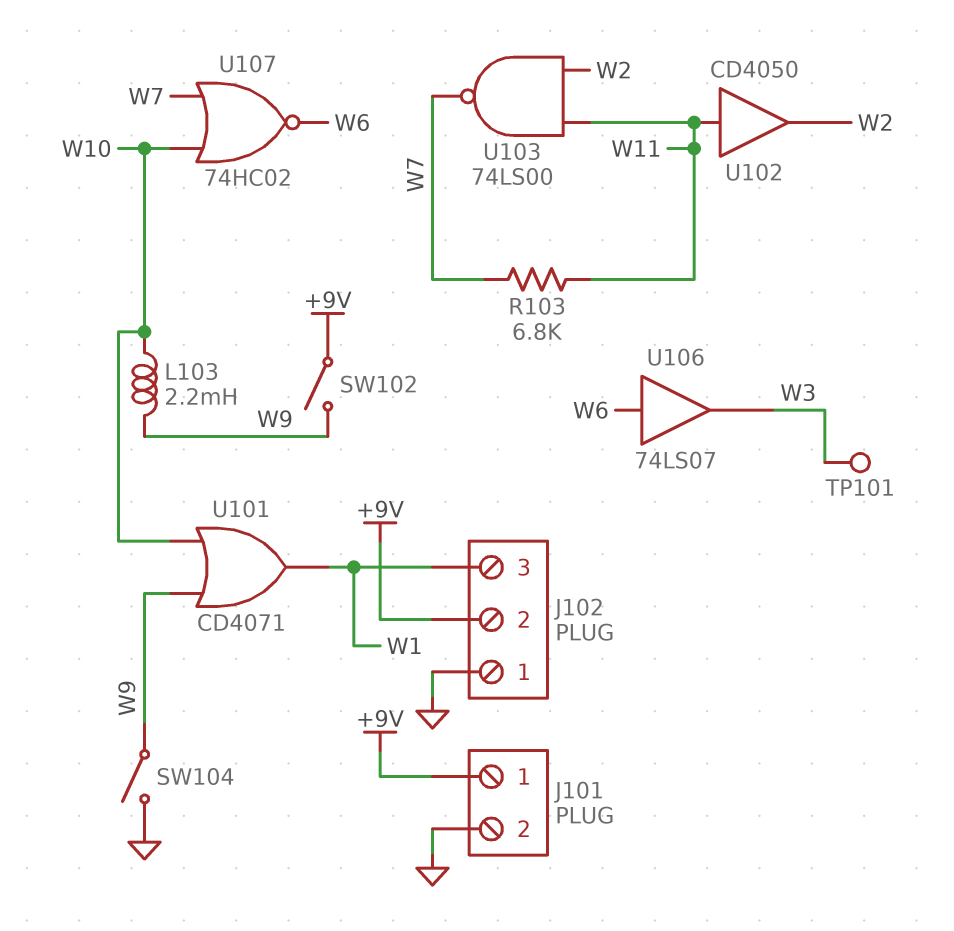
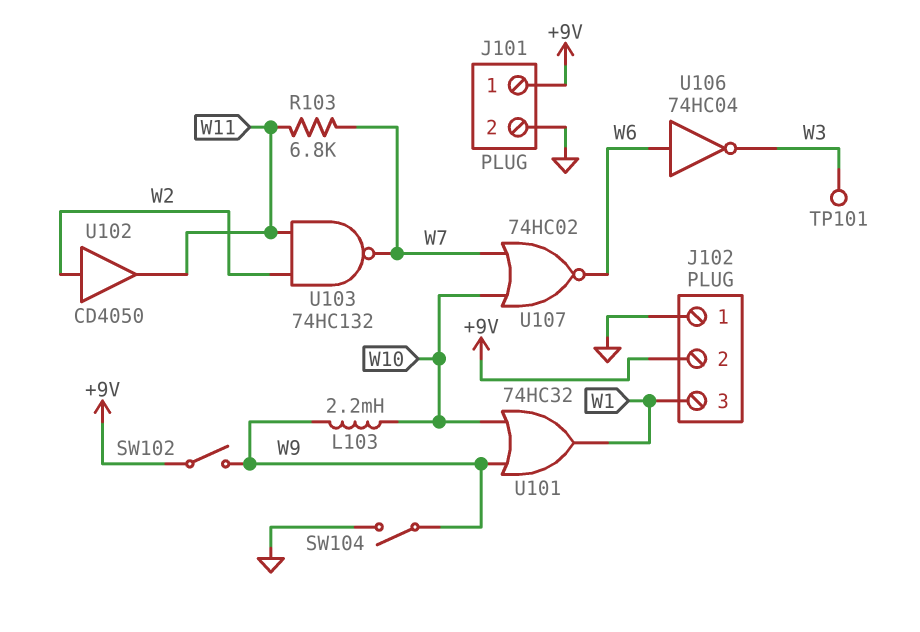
U101: OR CD4071 (in W9, in W10, out W1) -> OR 74HC32 (in W9, in W10, out W1)
U102: buffer CD4050 (in W11, out W2) -> buffer CD4050 (in W2, out W11)
U103: NAND 74LS00 (in W2, in W11, out W7) -> NAND 74HC132 (in W2, in W11, out W7)
U106: buffer 74LS07 (in W6, out W3) -> NOT 74HC04 (in W6, out W3)

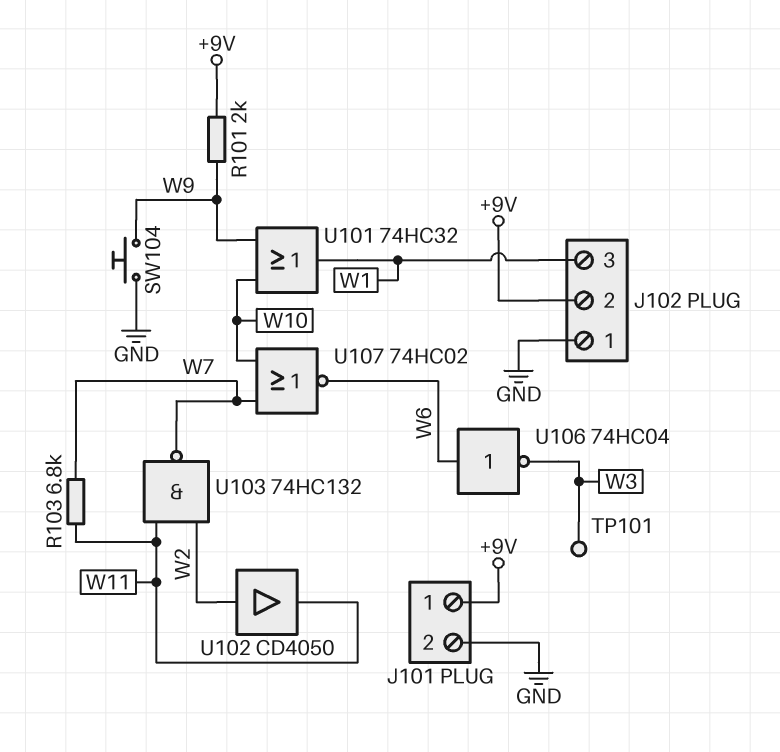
L103: 2.2mH (W9, W10) -> none
R101: none -> 2k (+9V, W9)
SW102: switch (+9V, W9) -> none
SW104: switch (GND, W9) -> button (GND, W9)

